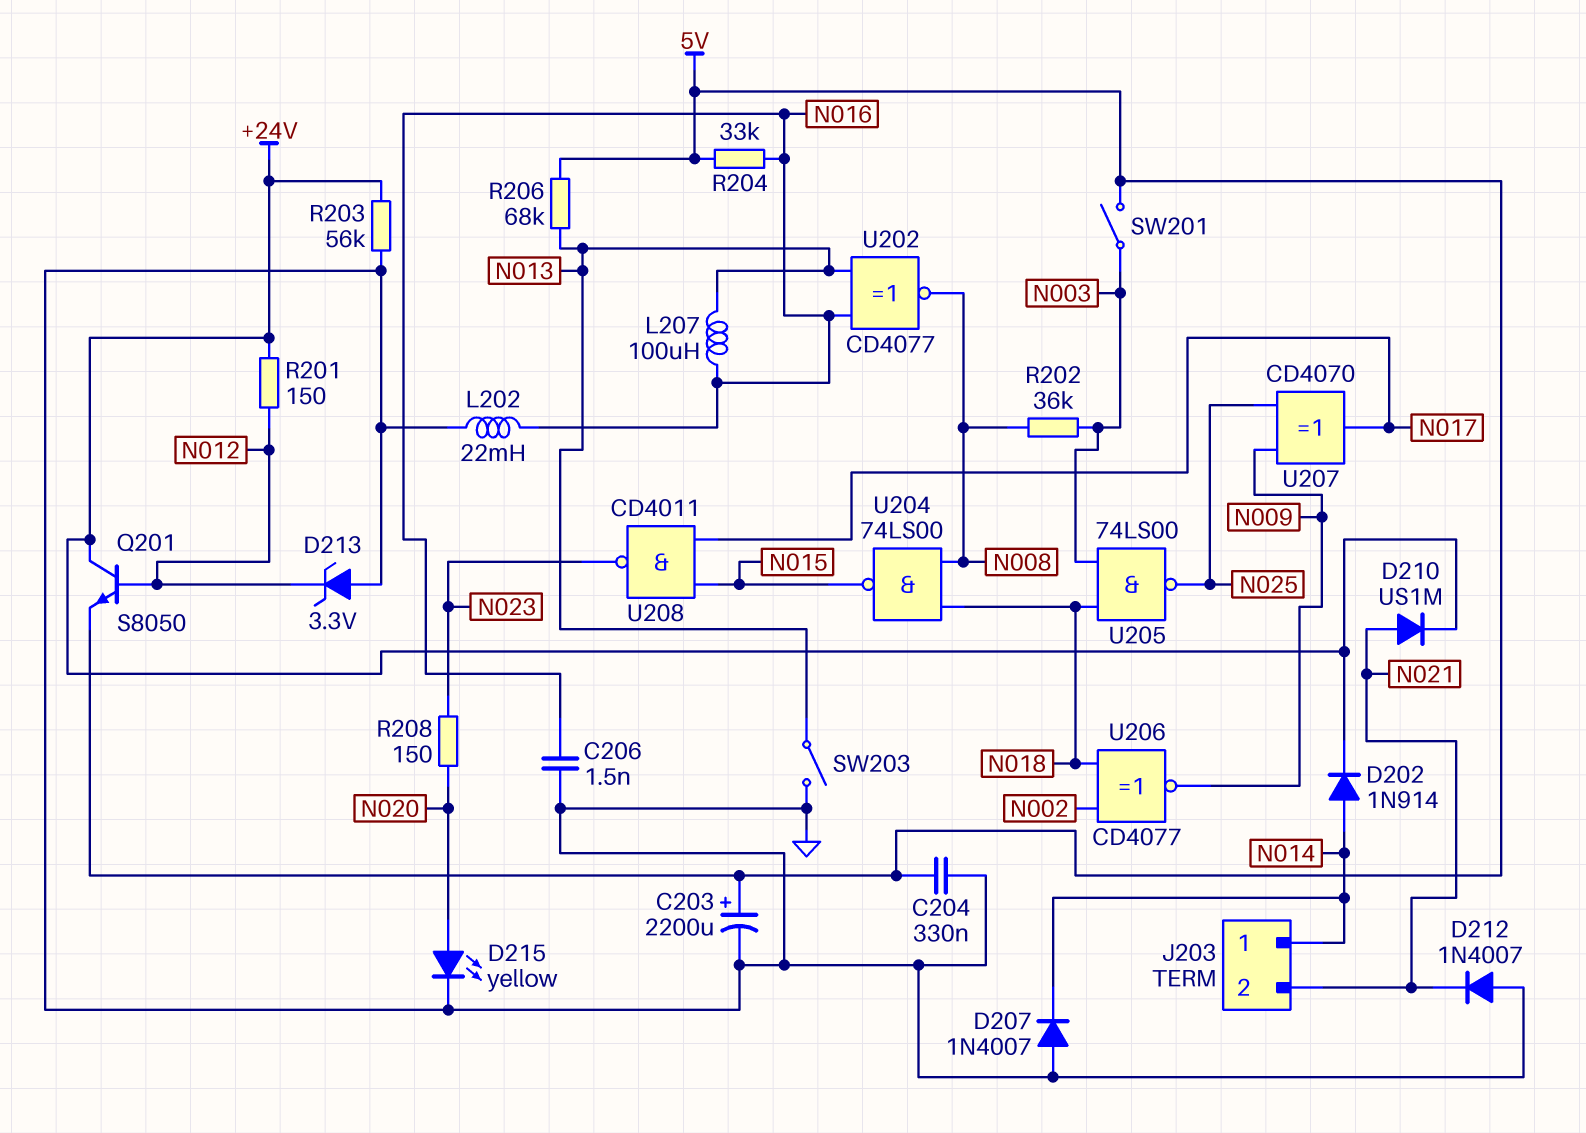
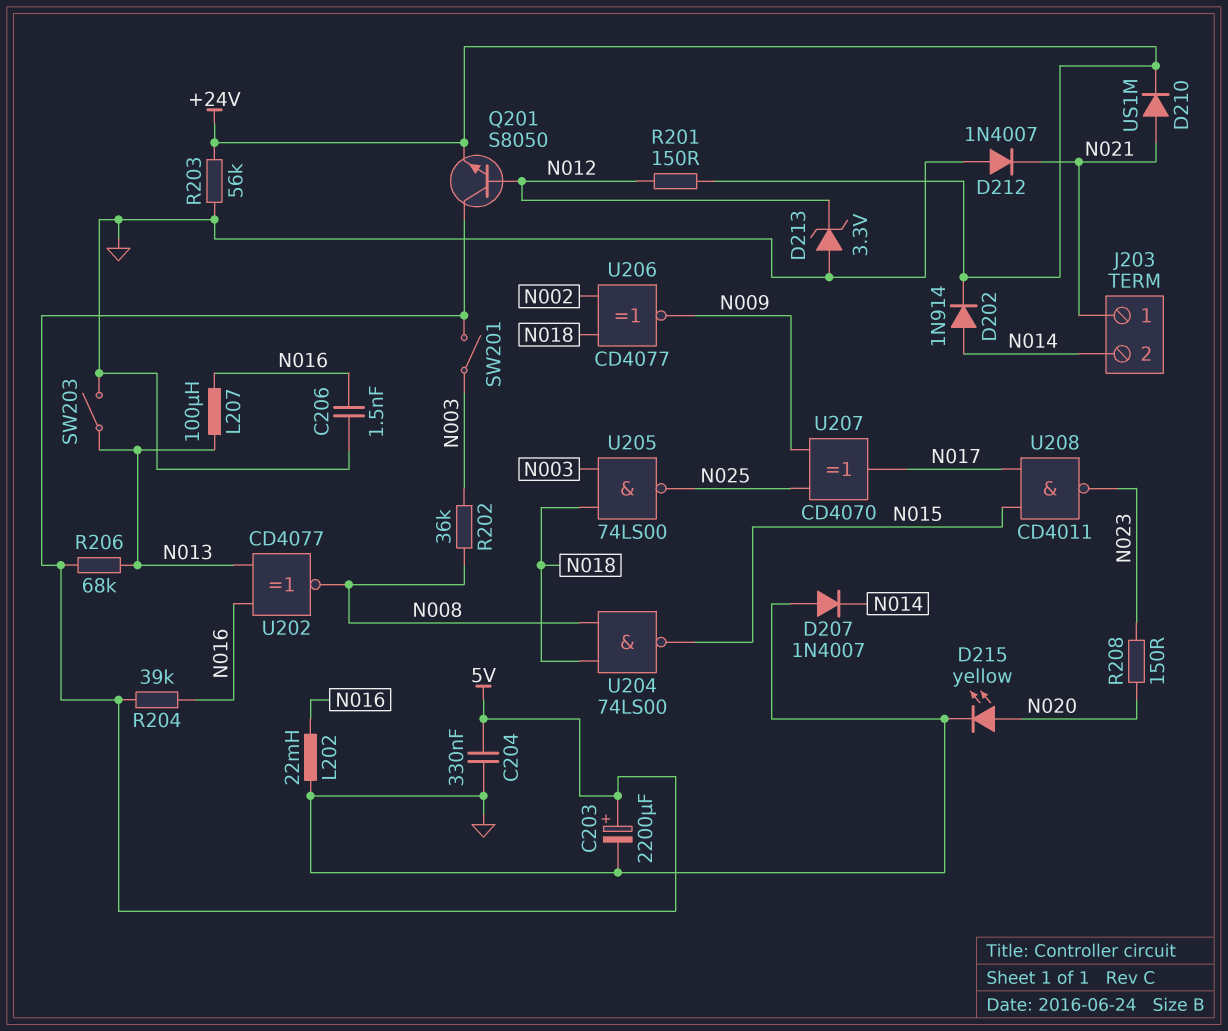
J203 pin 1: N014 -> N021
J203 pin 2: N021 -> N014
Q201: NPN S8050 (B N012, C +24V, E 5V) -> NPN S8050 (B N012, C 5V, E +24V)
R204: 33k (5V, N016) -> 39k (5V, N016)

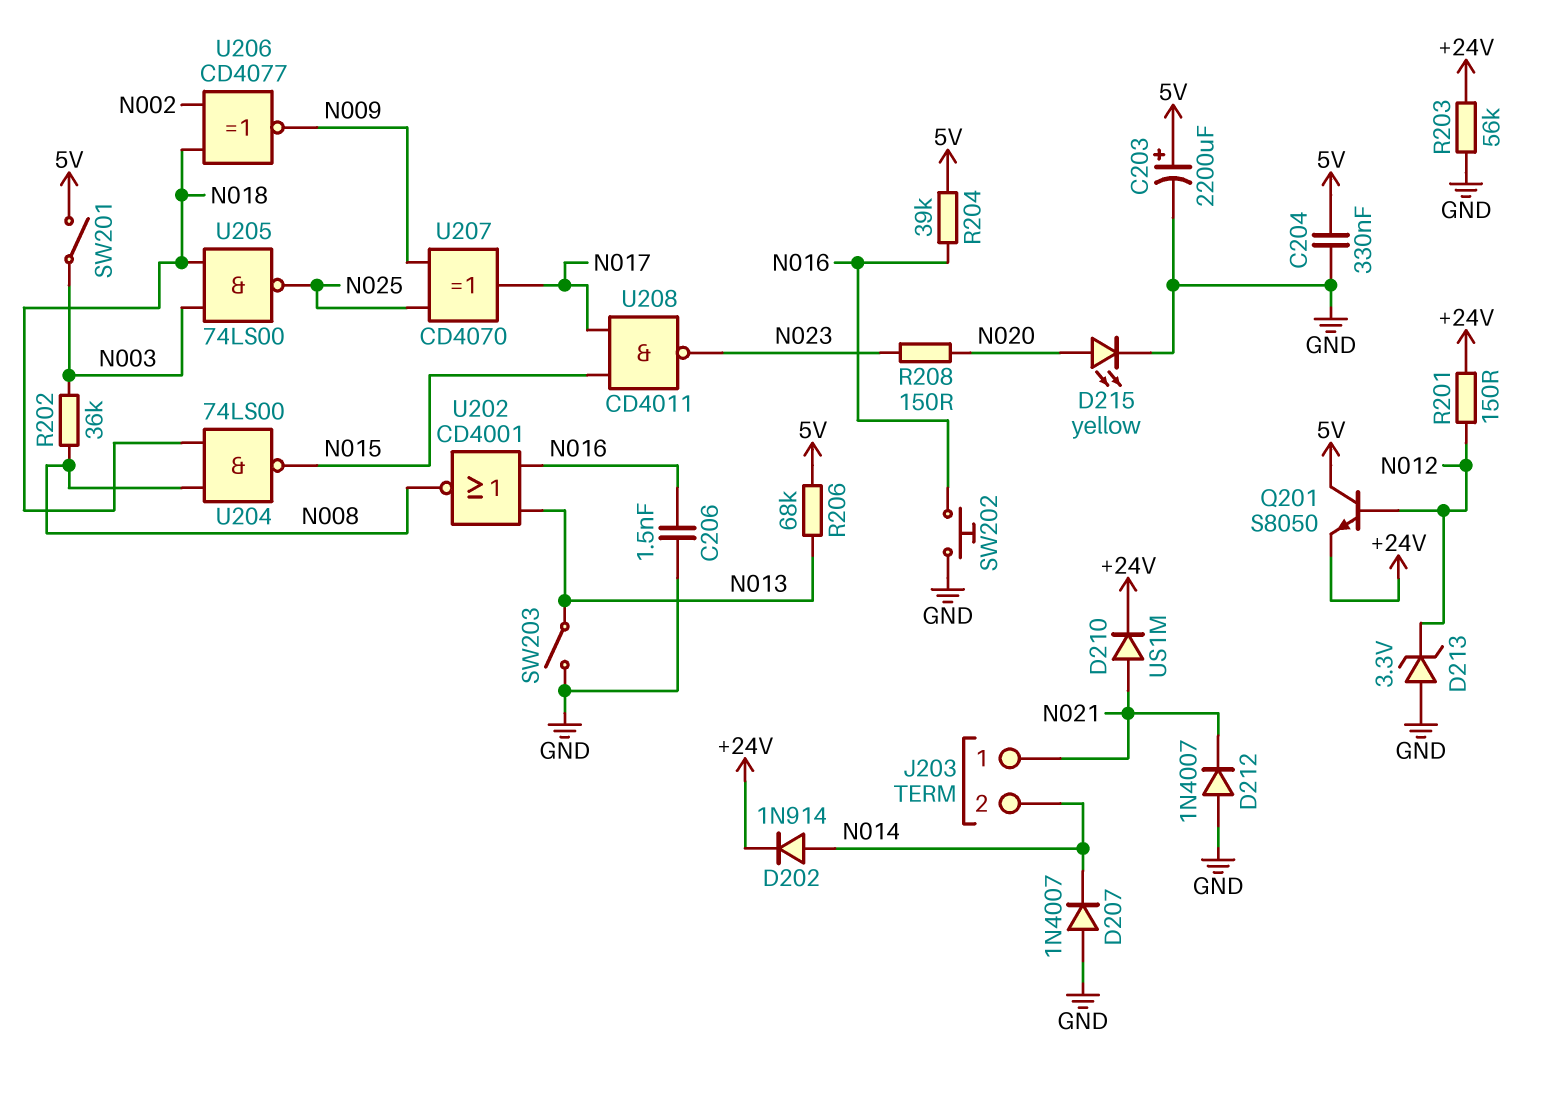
L202: 22mH (GND, N016) -> none
L207: 100uH (N013, N016) -> none
SW202: none -> button (GND, N016)
U202: XNOR CD4077 (in N013, in N016, out N008) -> NOR CD4001 (in N013, in N016, out N008)

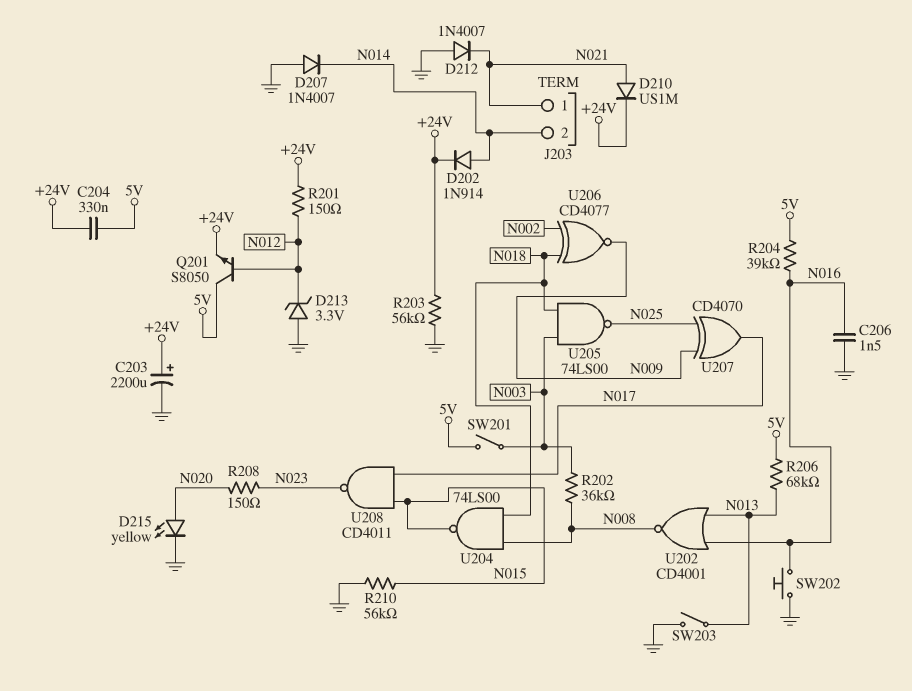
C203: 2200uF (plus 5V, minus GND) -> 2200uF (plus +24V, minus GND)
C204: 330nF (5V, GND) -> 330nF (+24V, 5V)
R210: none -> 56k (GND, N015)

